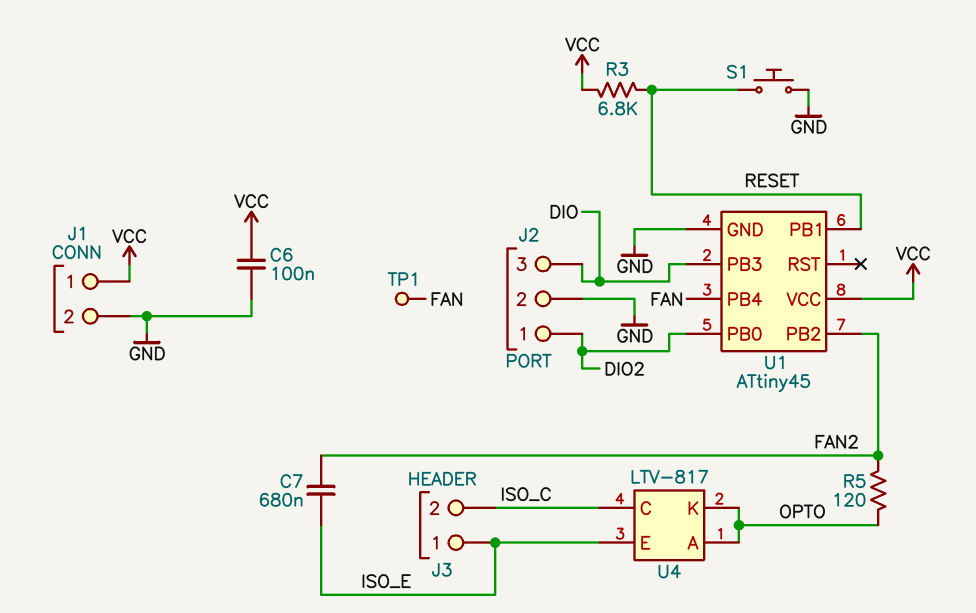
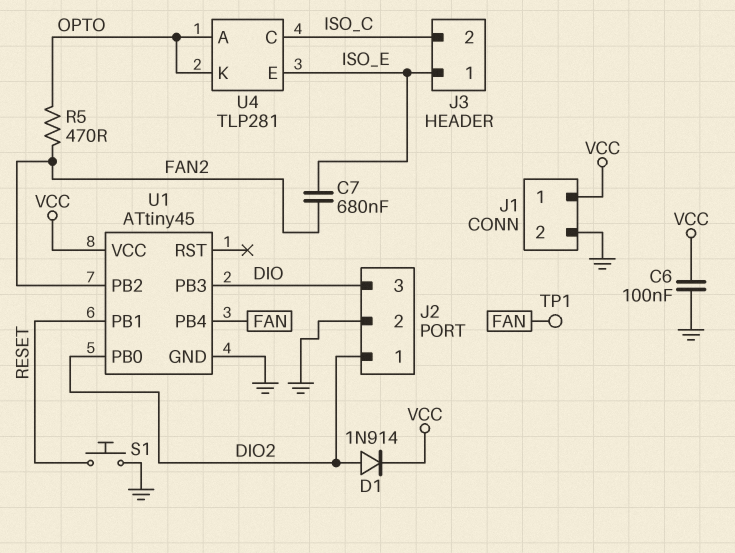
D1: none -> diode 1N914 (A DIO2, K VCC)
R3: 6.8k (RESET, VCC) -> none
R5: 120 (FAN2, OPTO) -> 470 (FAN2, OPTO)
U4: LTV-817 -> TLP281

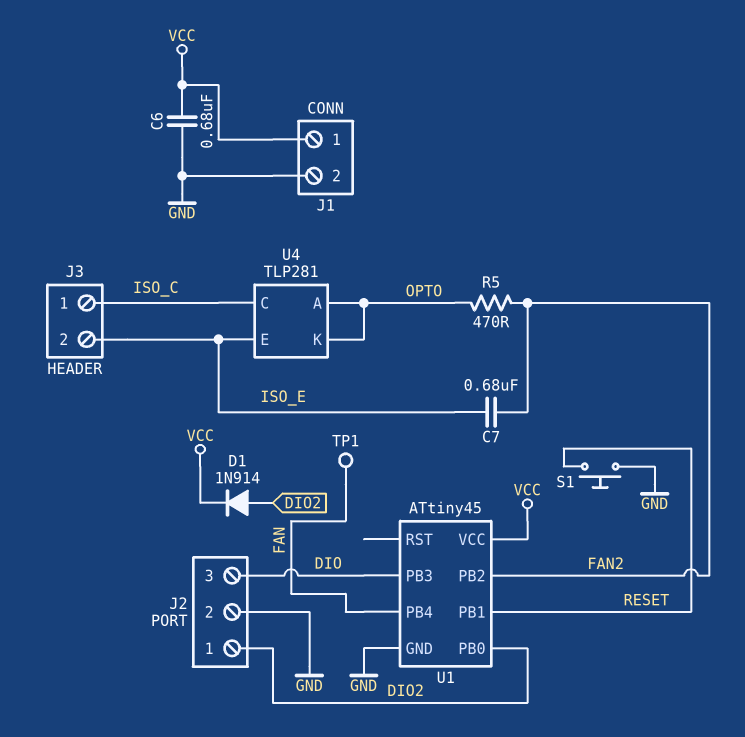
C6: 100nF (GND, VCC) -> 680nF (GND, VCC)
J3 pin 1: ISO_E -> ISO_C
J3 pin 2: ISO_C -> ISO_E

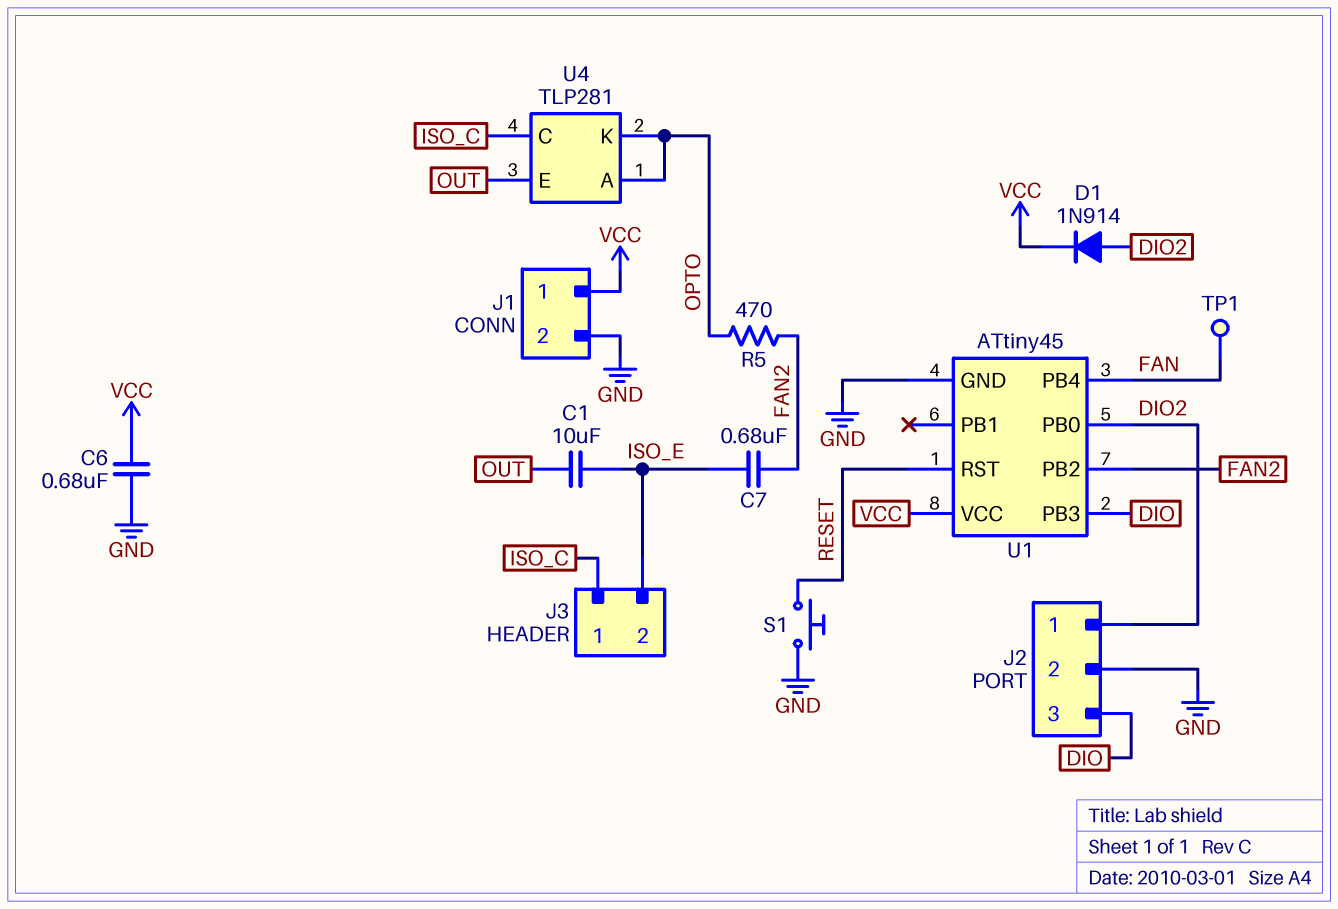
C1: none -> 10uF (ISO_E, OUT)
U1 pin PB1: RESET -> none
U1 pin RST: none -> RESET
U4 pin E: ISO_E -> OUT

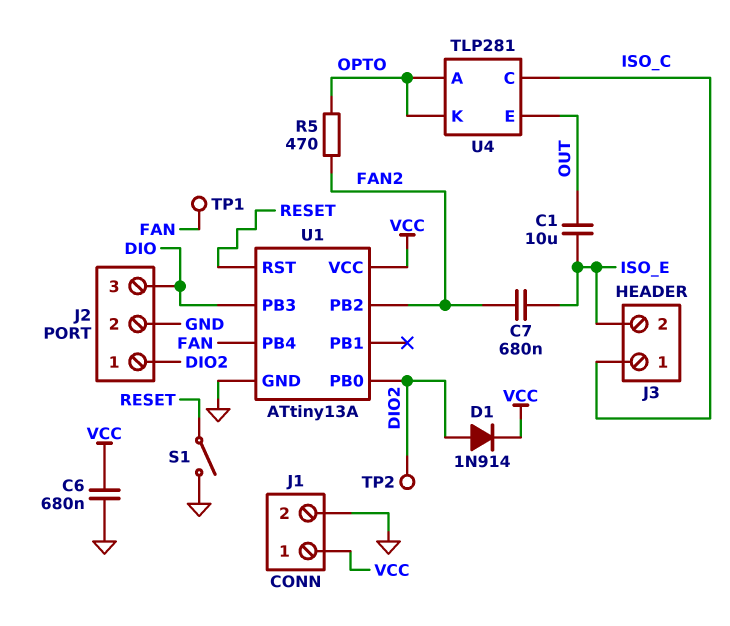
S1: button (GND, RESET) -> switch (GND, RESET)
TP2: none -> test point (DIO2)
U1: ATtiny45 -> ATtiny13A

